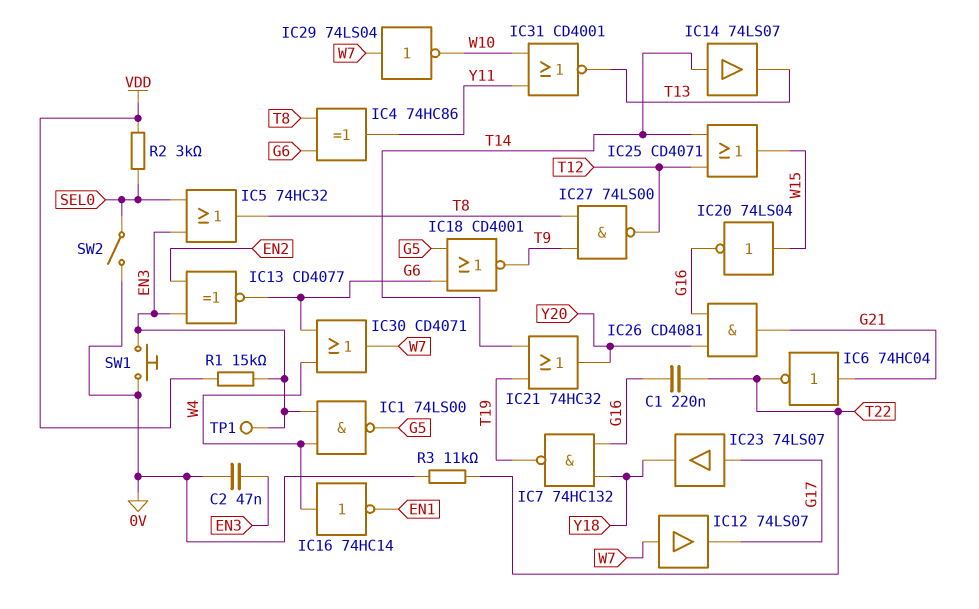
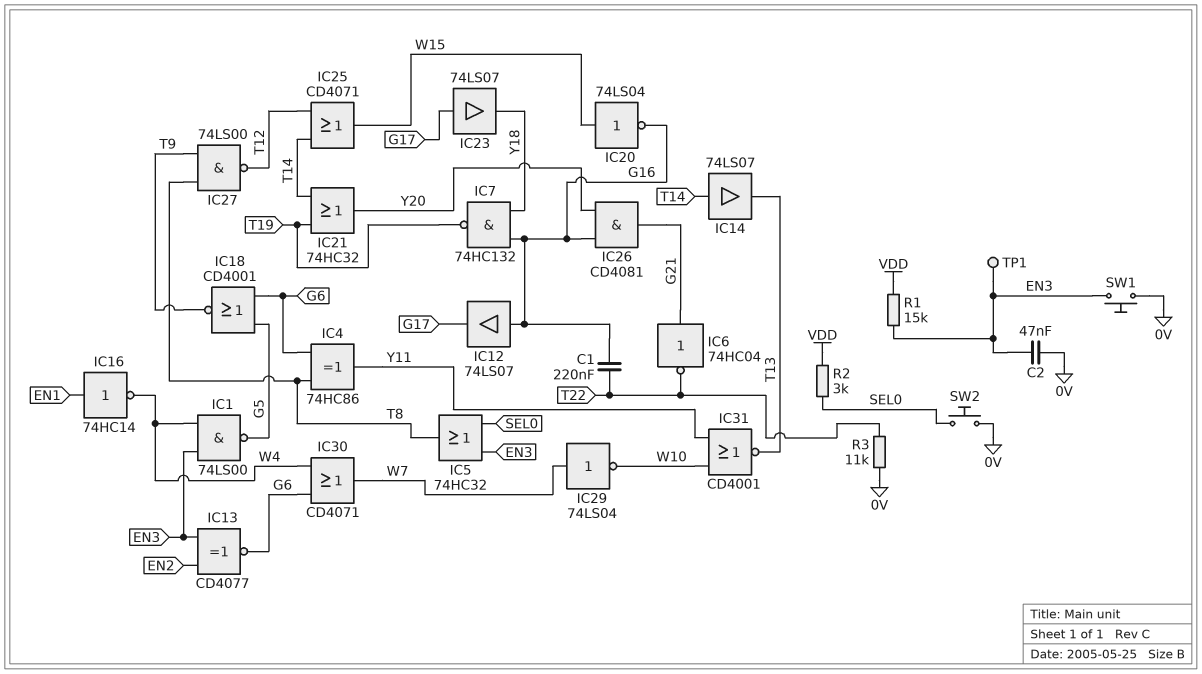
IC12: buffer 74LS07 (in W7, out G17) -> buffer 74LS07 (in G16, out G17)
IC16: NOT 74HC14 (in W4, out EN1) -> NOT 74HC14 (in EN1, out W4)
SW2: switch (0V, SEL0) -> button (0V, SEL0)

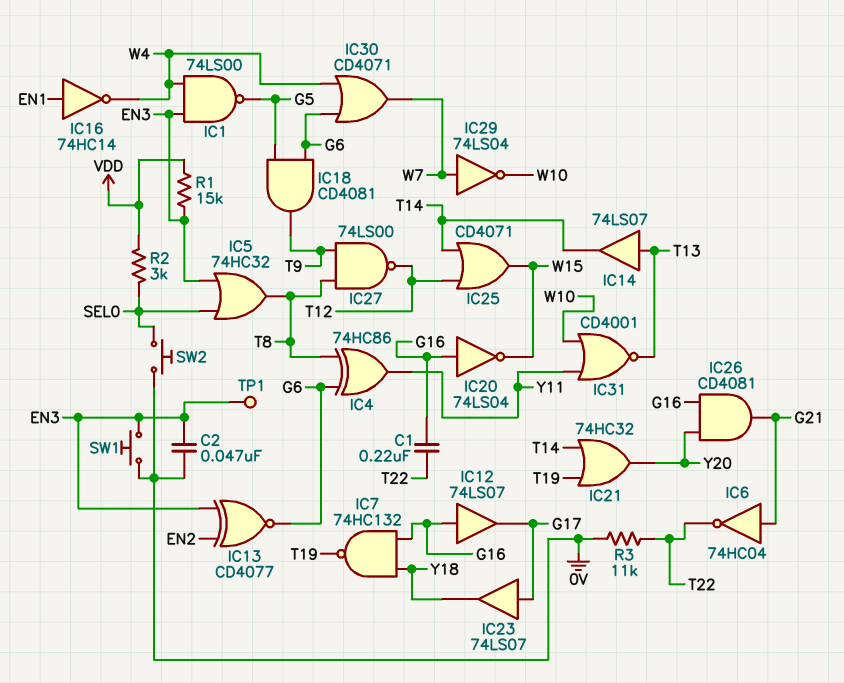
IC14: buffer 74LS07 (in T14, out T13) -> buffer 74LS07 (in T13, out T14)
IC18: NOR CD4001 (in G5, in G6, out T9) -> AND CD4081 (in G5, in G6, out T9)
IC20: NOT 74LS04 (in W15, out G16) -> NOT 74LS04 (in G16, out W15)

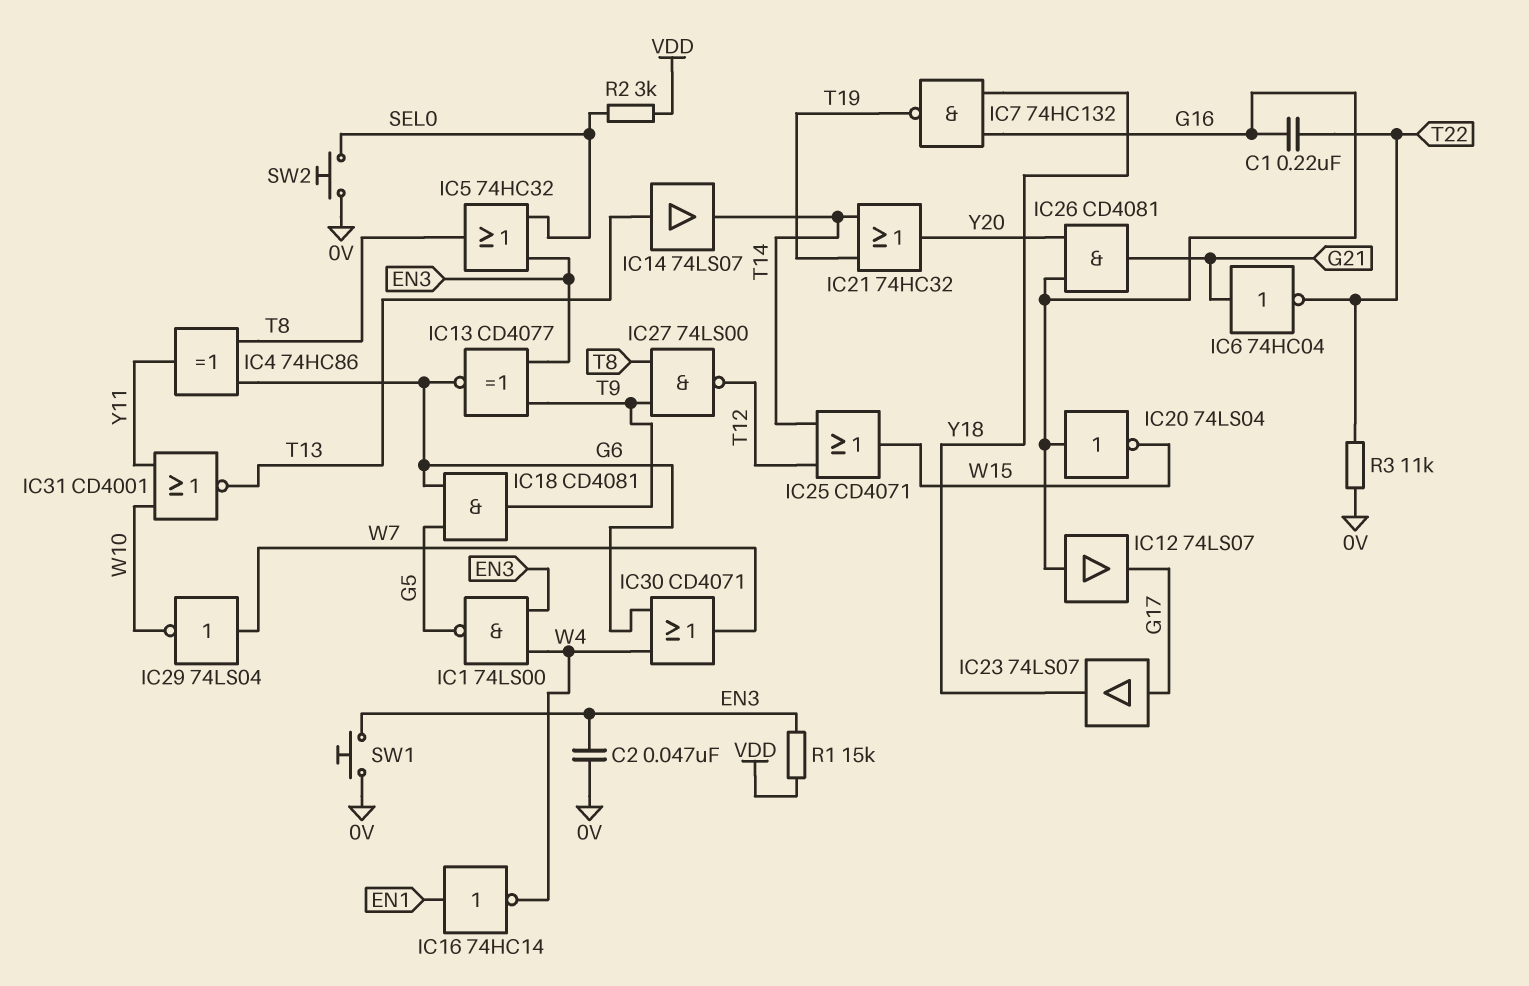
IC13: XNOR CD4077 (in EN2, in EN3, out G6) -> XNOR CD4077 (in EN3, in T9, out G6)
TP1: test point (EN3) -> none

